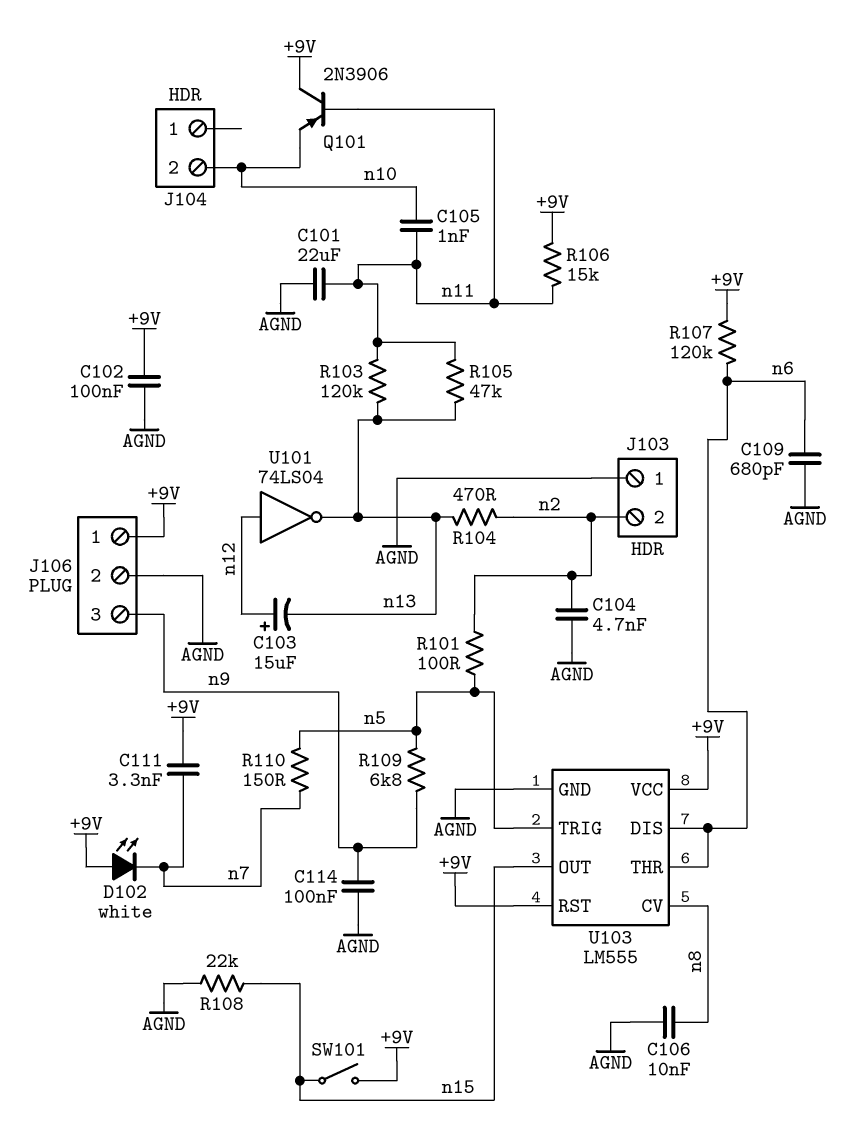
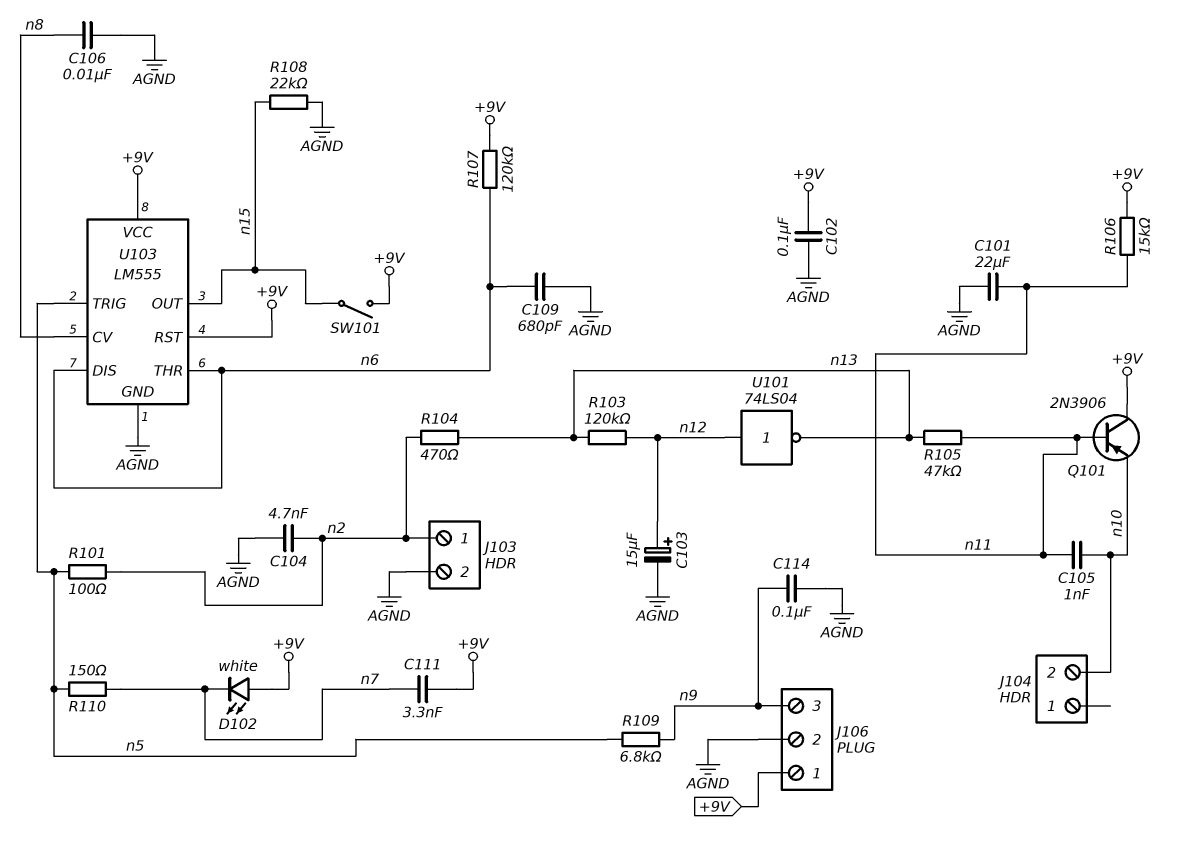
C103: 15uF (plus n12, minus n13) -> 15uF (plus n12, minus AGND)
J103 pin 1: AGND -> n2
J103 pin 2: n2 -> AGND
R103: 120k (n11, n13) -> 120k (n12, n13)

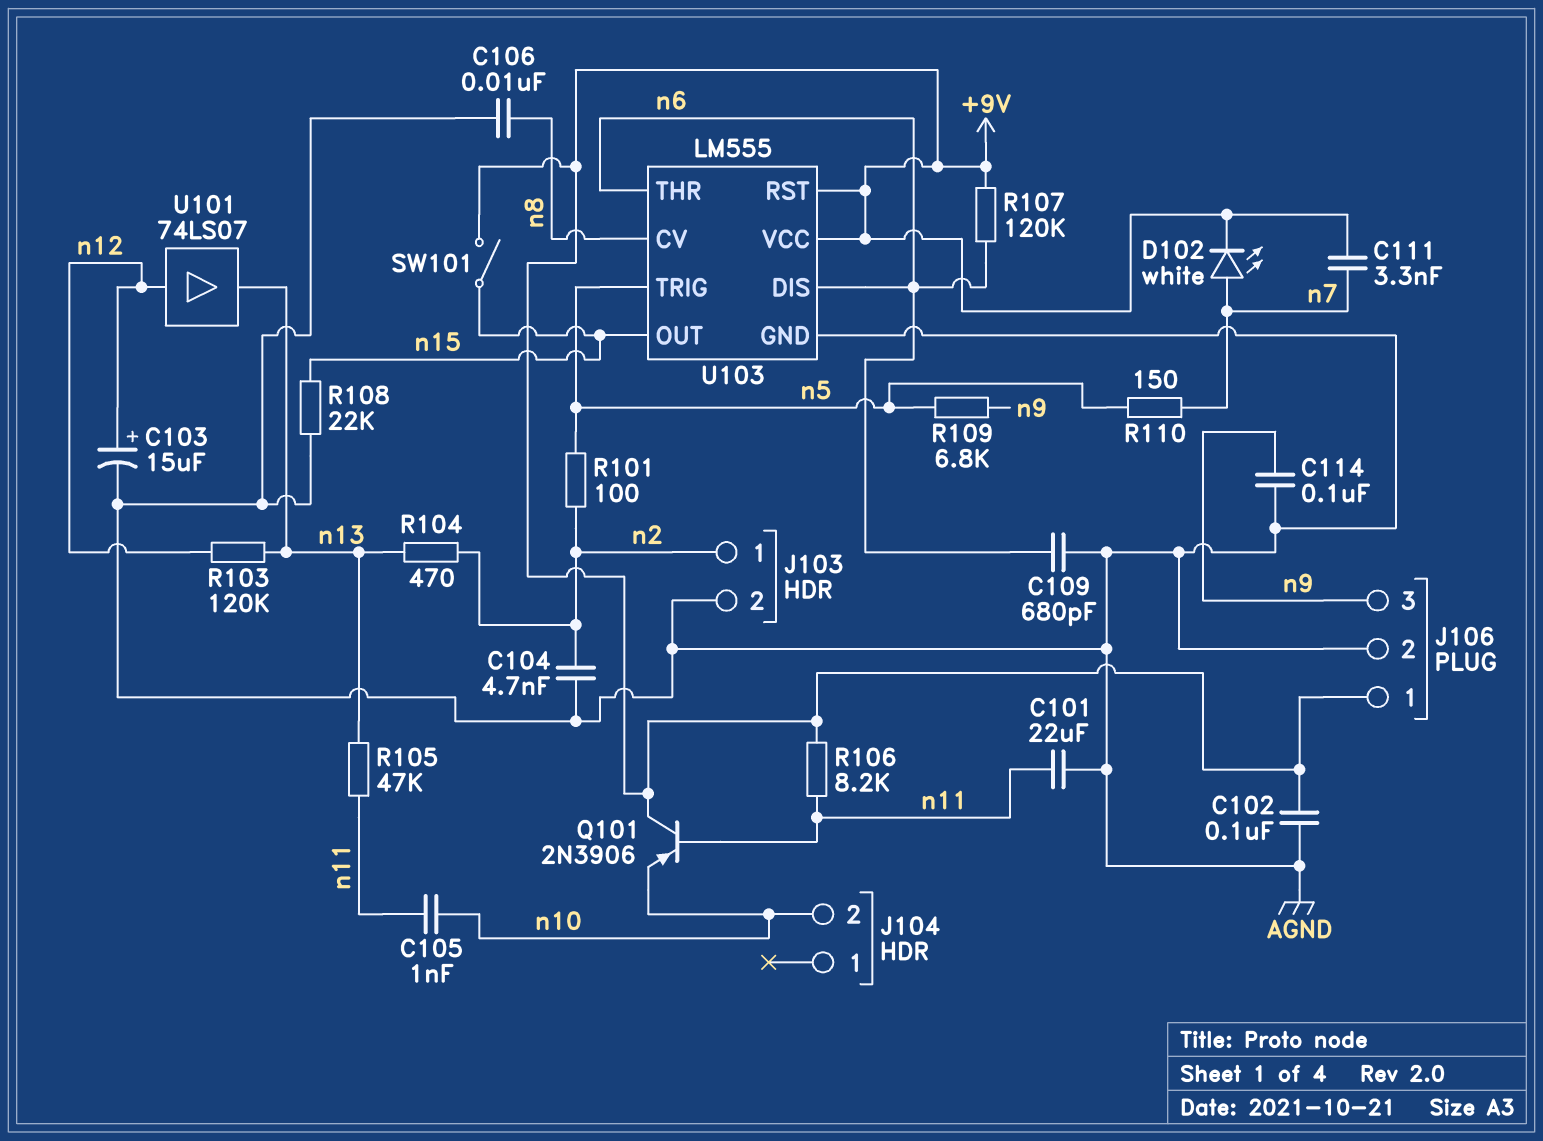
D102: LED white (A +9V, K n7) -> LED white (A n7, K +9V)
R106: 15k (+9V, n11) -> 8.2k (+9V, n11)
U101: NOT 74LS04 (in n12, out n13) -> buffer 74LS07 (in n12, out n13)

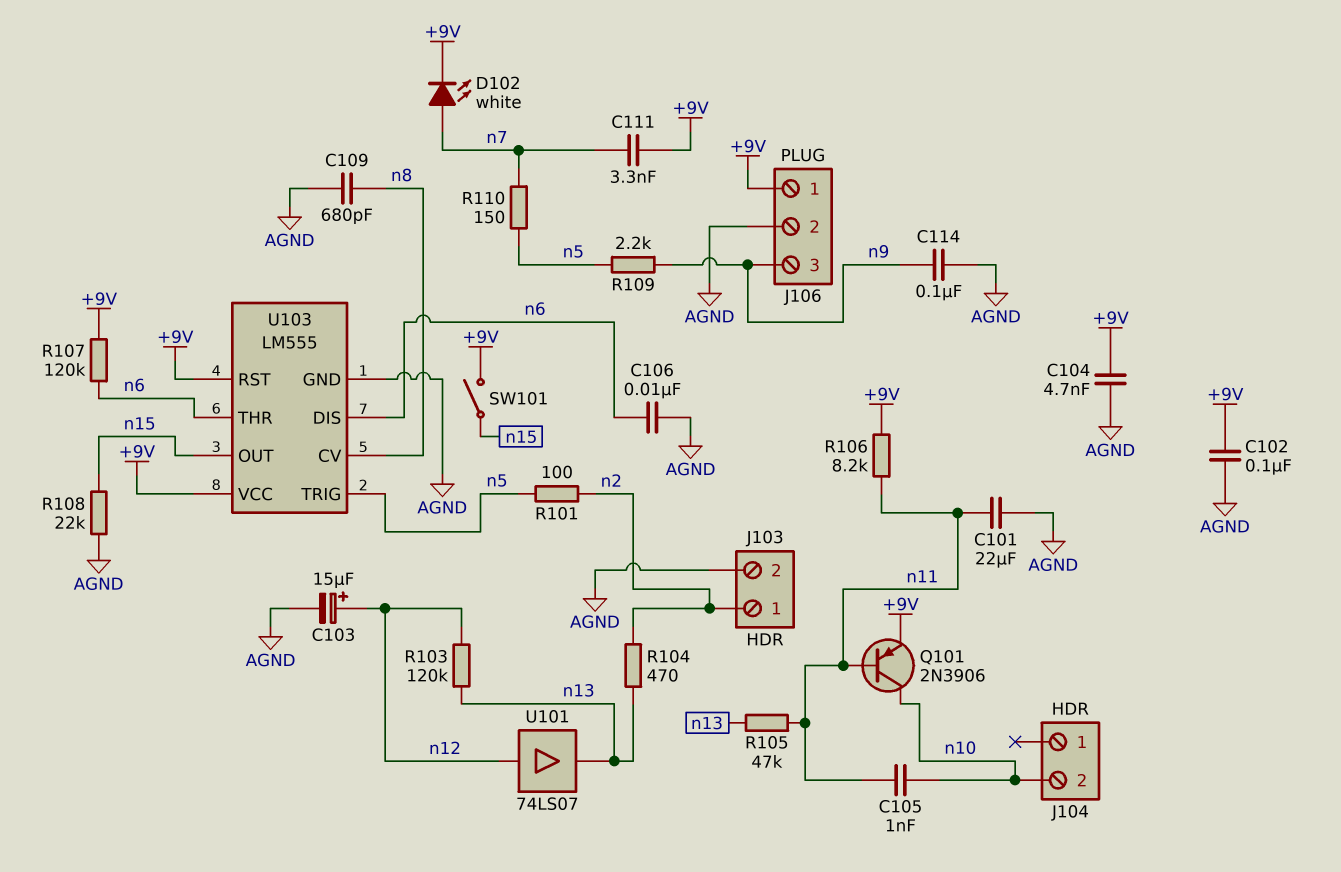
C104: 4.7nF (AGND, n2) -> 4.7nF (+9V, AGND)
C106: 10nF (AGND, n8) -> 10nF (AGND, n6)
C109: 680pF (AGND, n6) -> 680pF (AGND, n8)
Q101: PNP 2N3906 (B n11, C +9V, E n10) -> PNP 2N3906 (B n11, C n10, E +9V)
R109: 6.8k (n5, n9) -> 2.2k (n5, n9)

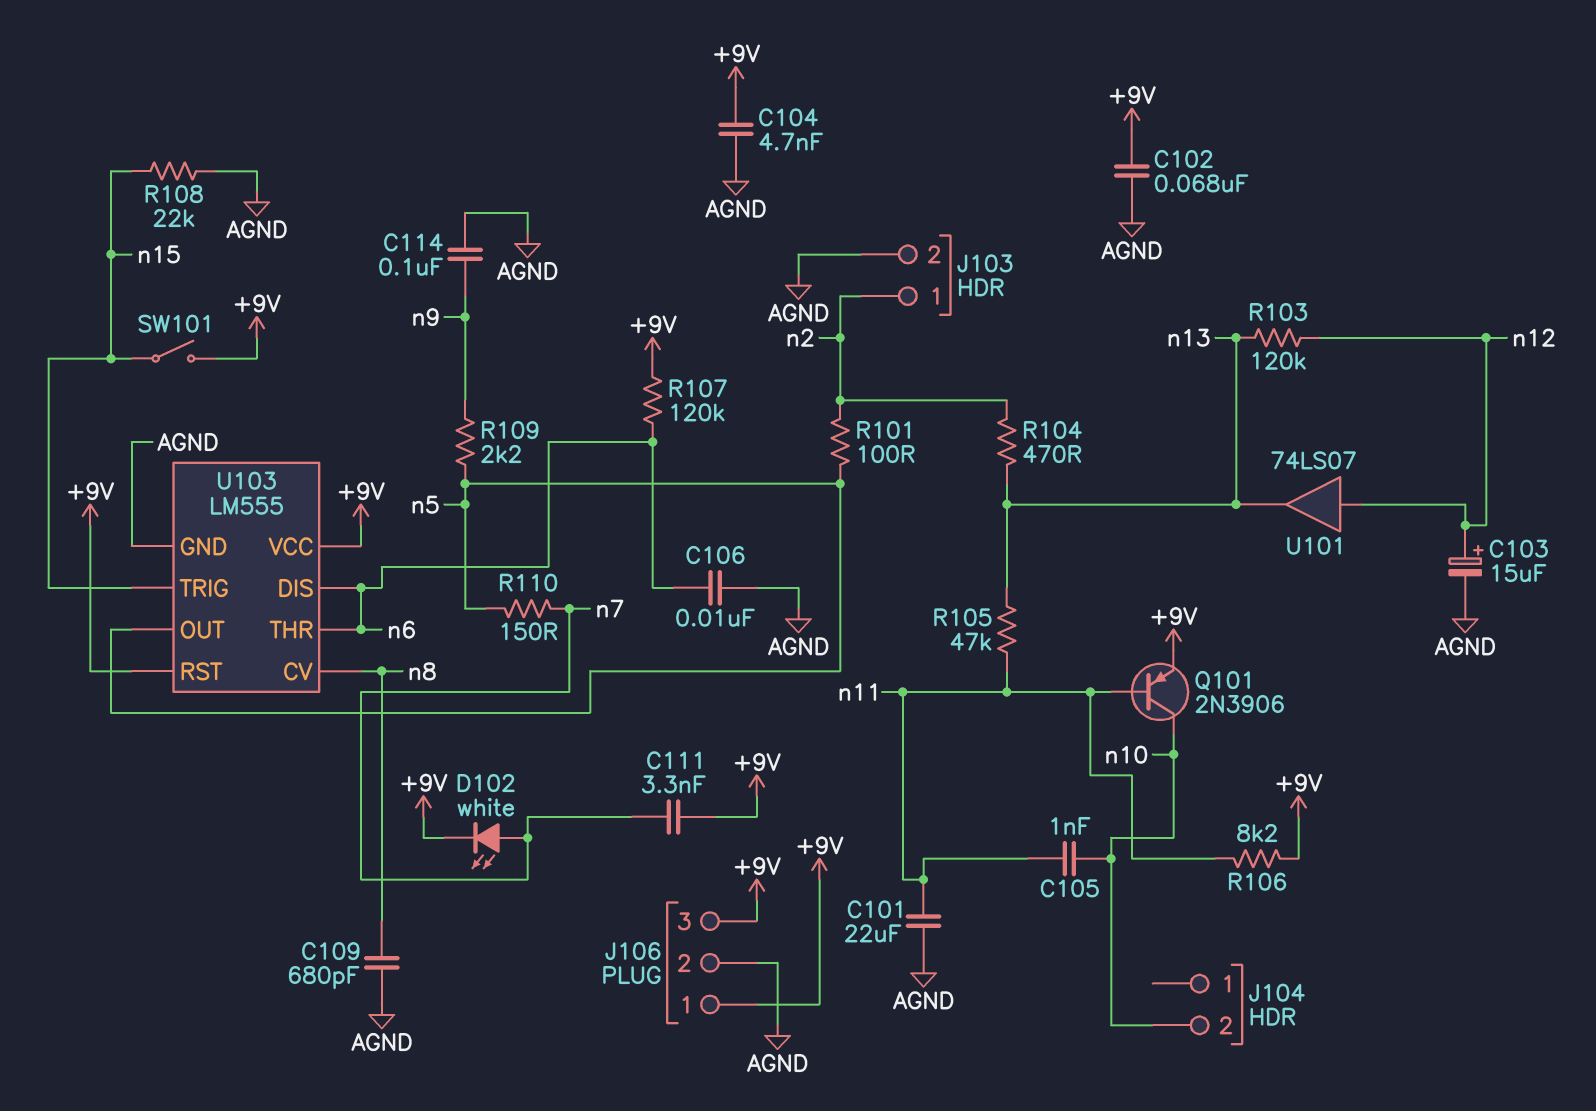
C102: 100nF (+9V, AGND) -> 68nF (+9V, AGND)
J106 pin 3: n9 -> +9V
U103 pin OUT: n15 -> n5
U103 pin TRIG: n5 -> n15

